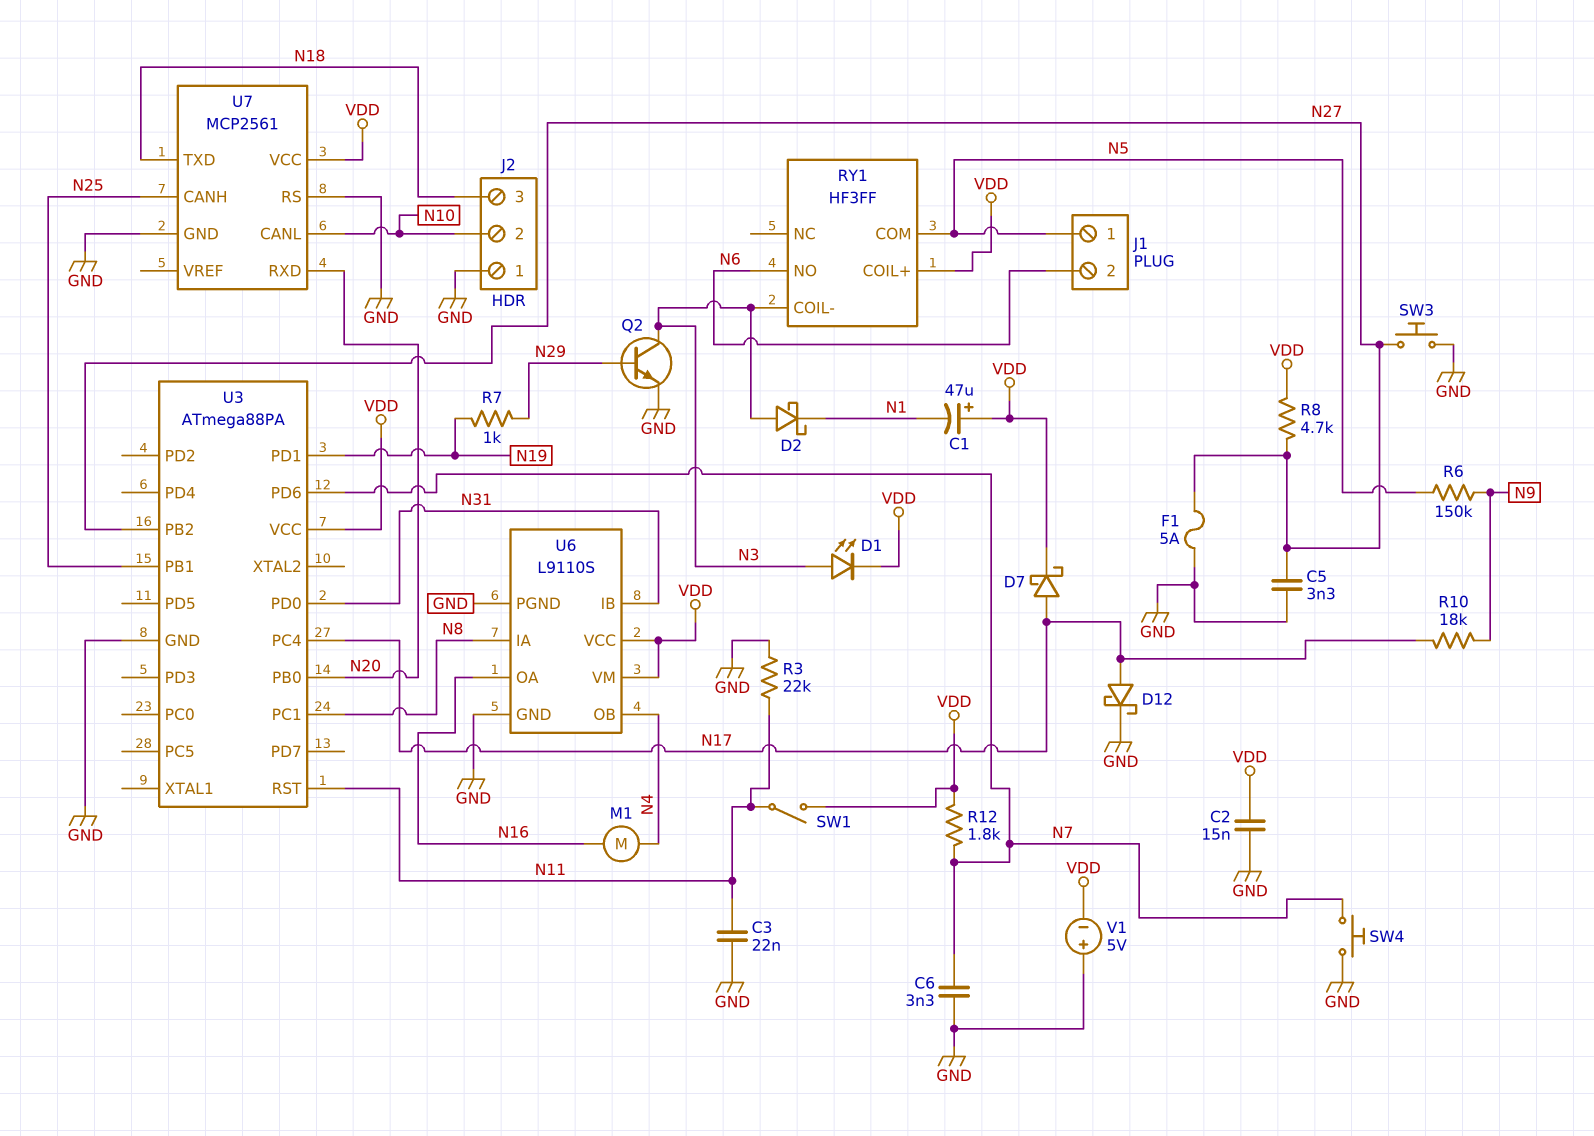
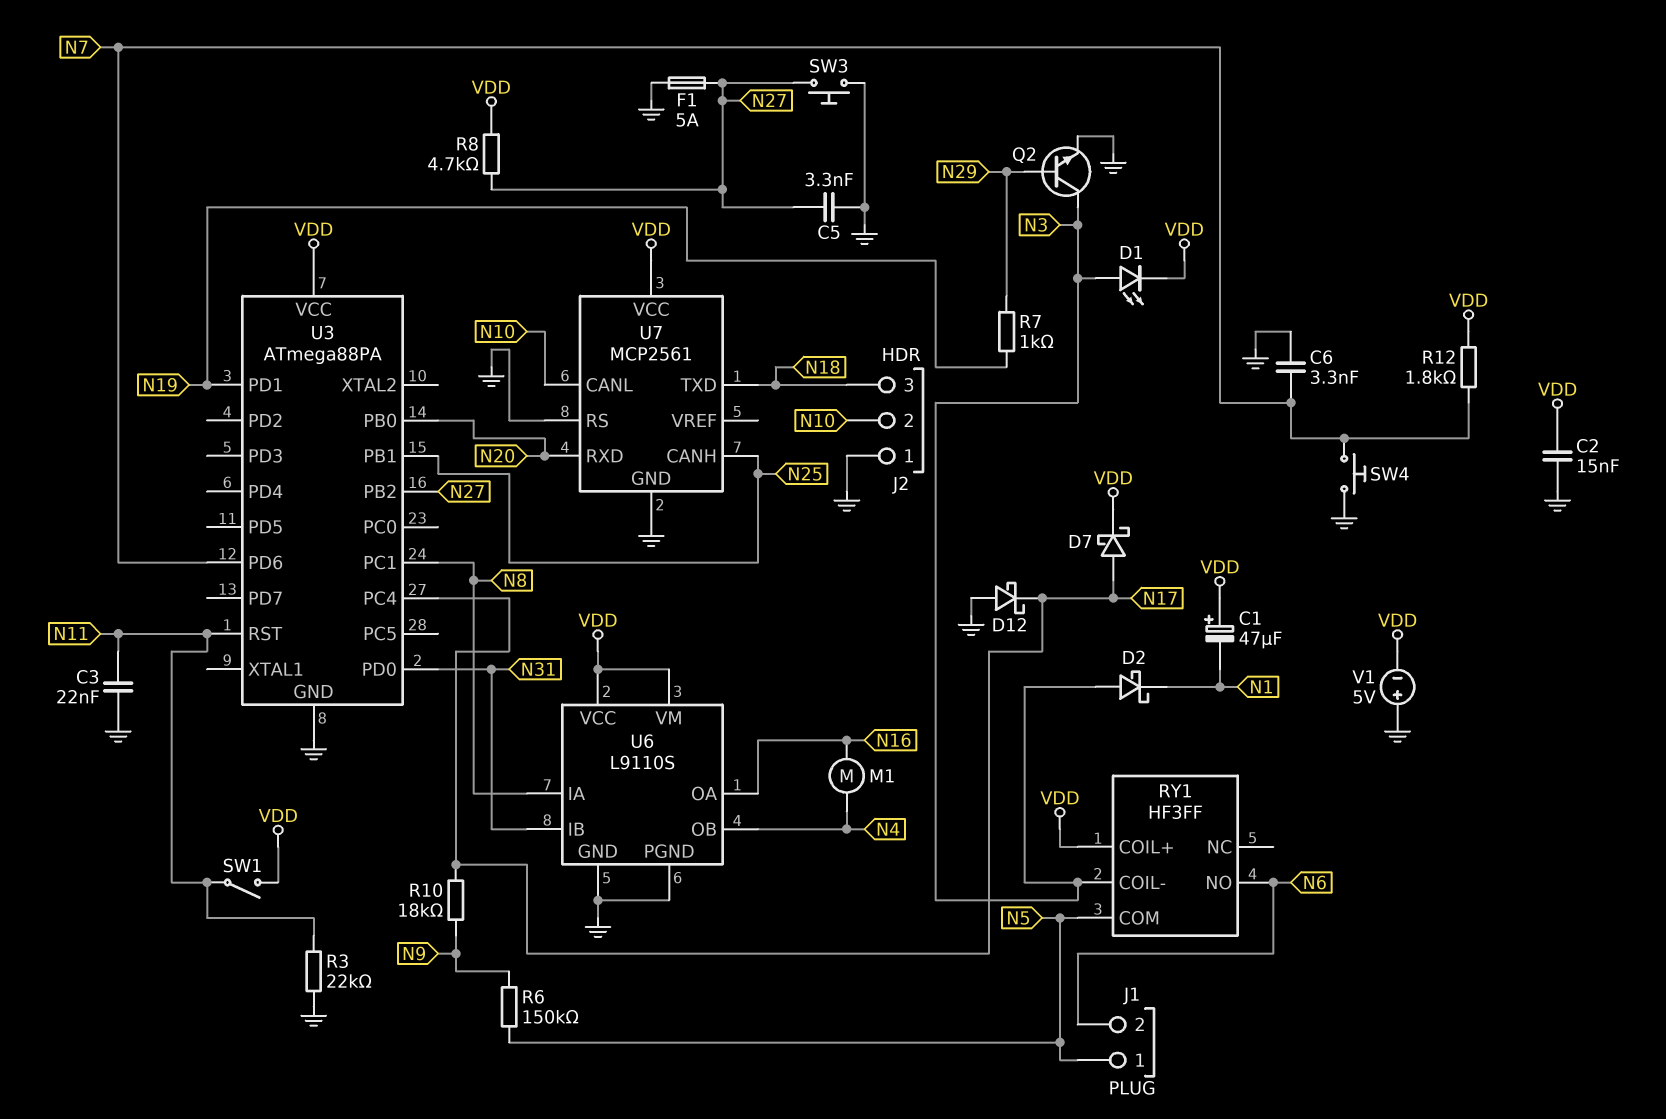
D12: schottky (A N17, K GND) -> schottky (A GND, K N17)

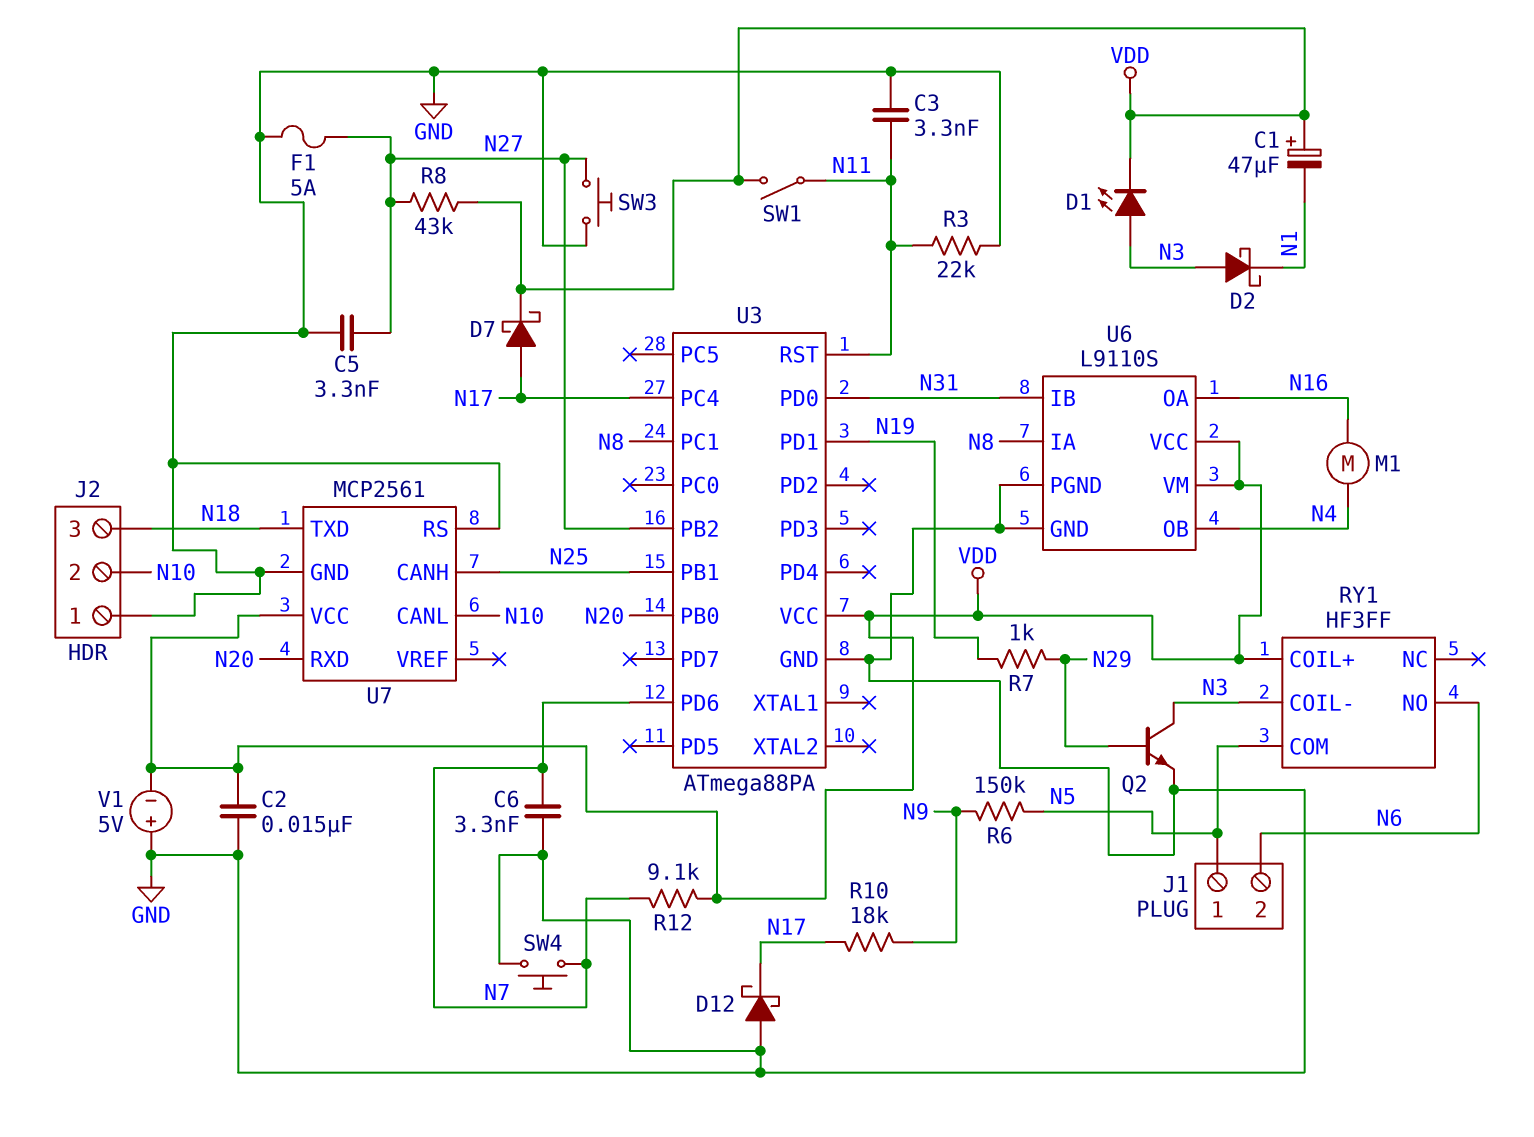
C3: 22nF (GND, N11) -> 3.3nF (GND, N11)
R8: 4.7k (N27, VDD) -> 43k (N27, VDD)
R12: 1.8k (N7, VDD) -> 9.1k (N7, VDD)

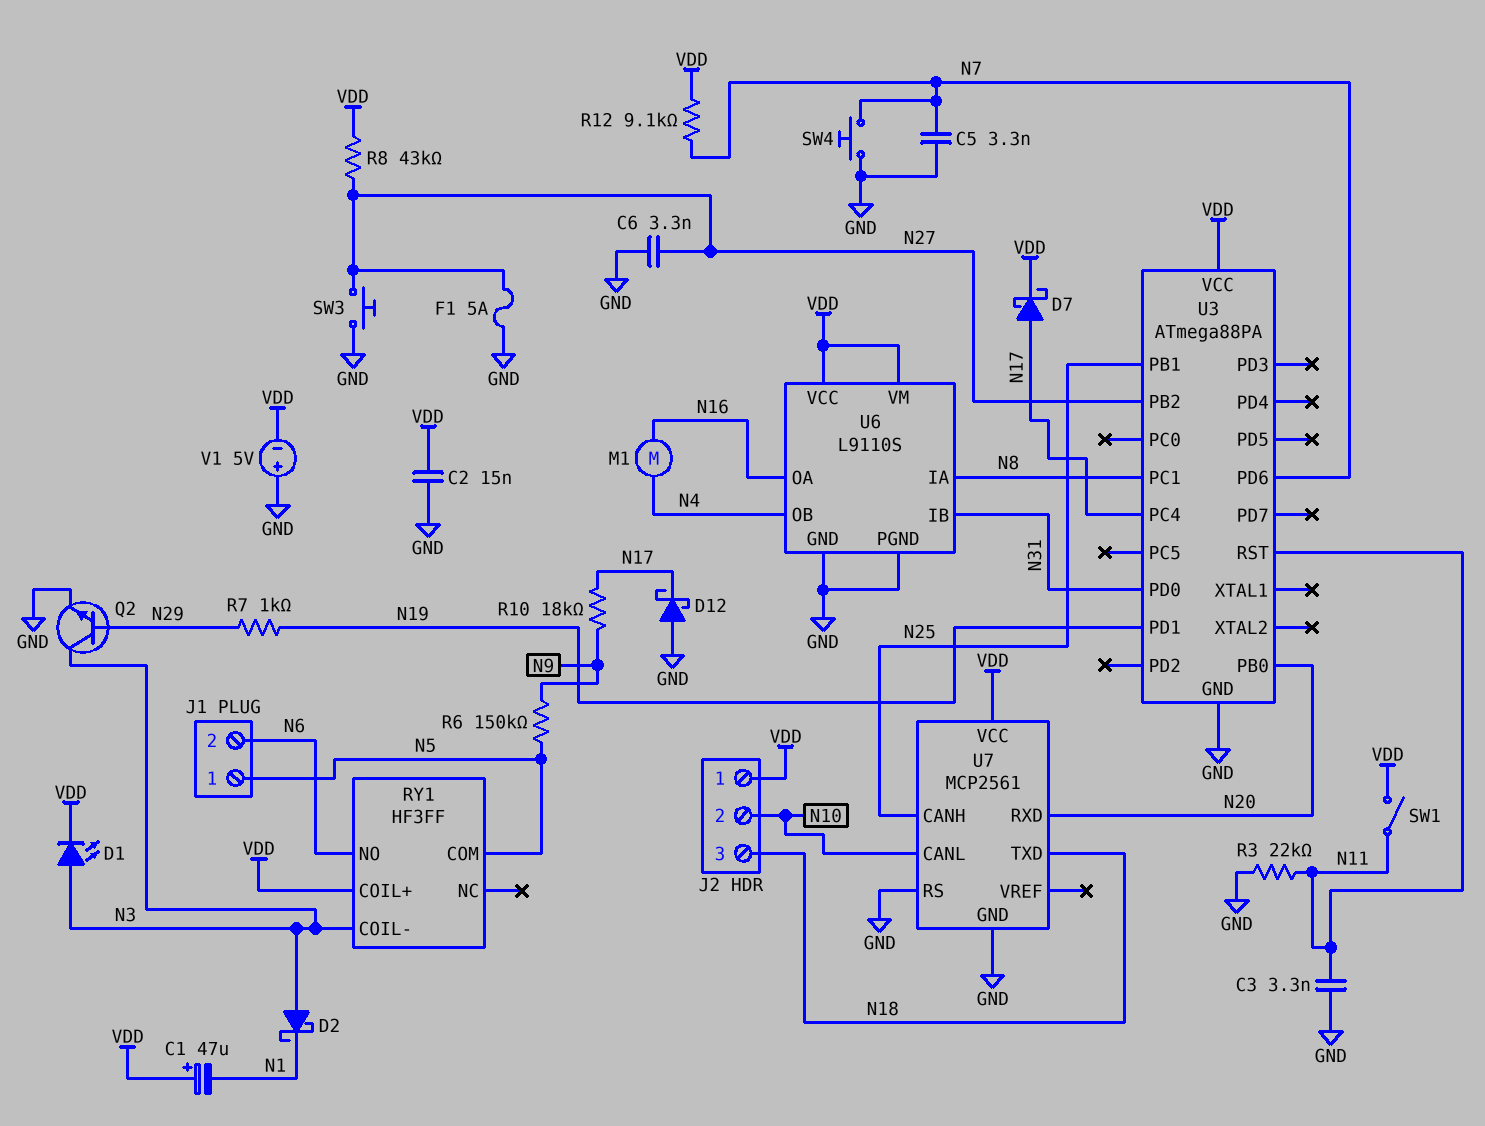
C5: 3.3nF (GND, N27) -> 3.3nF (GND, N7)
C6: 3.3nF (GND, N7) -> 3.3nF (GND, N27)
J2 pin 1: GND -> VDD

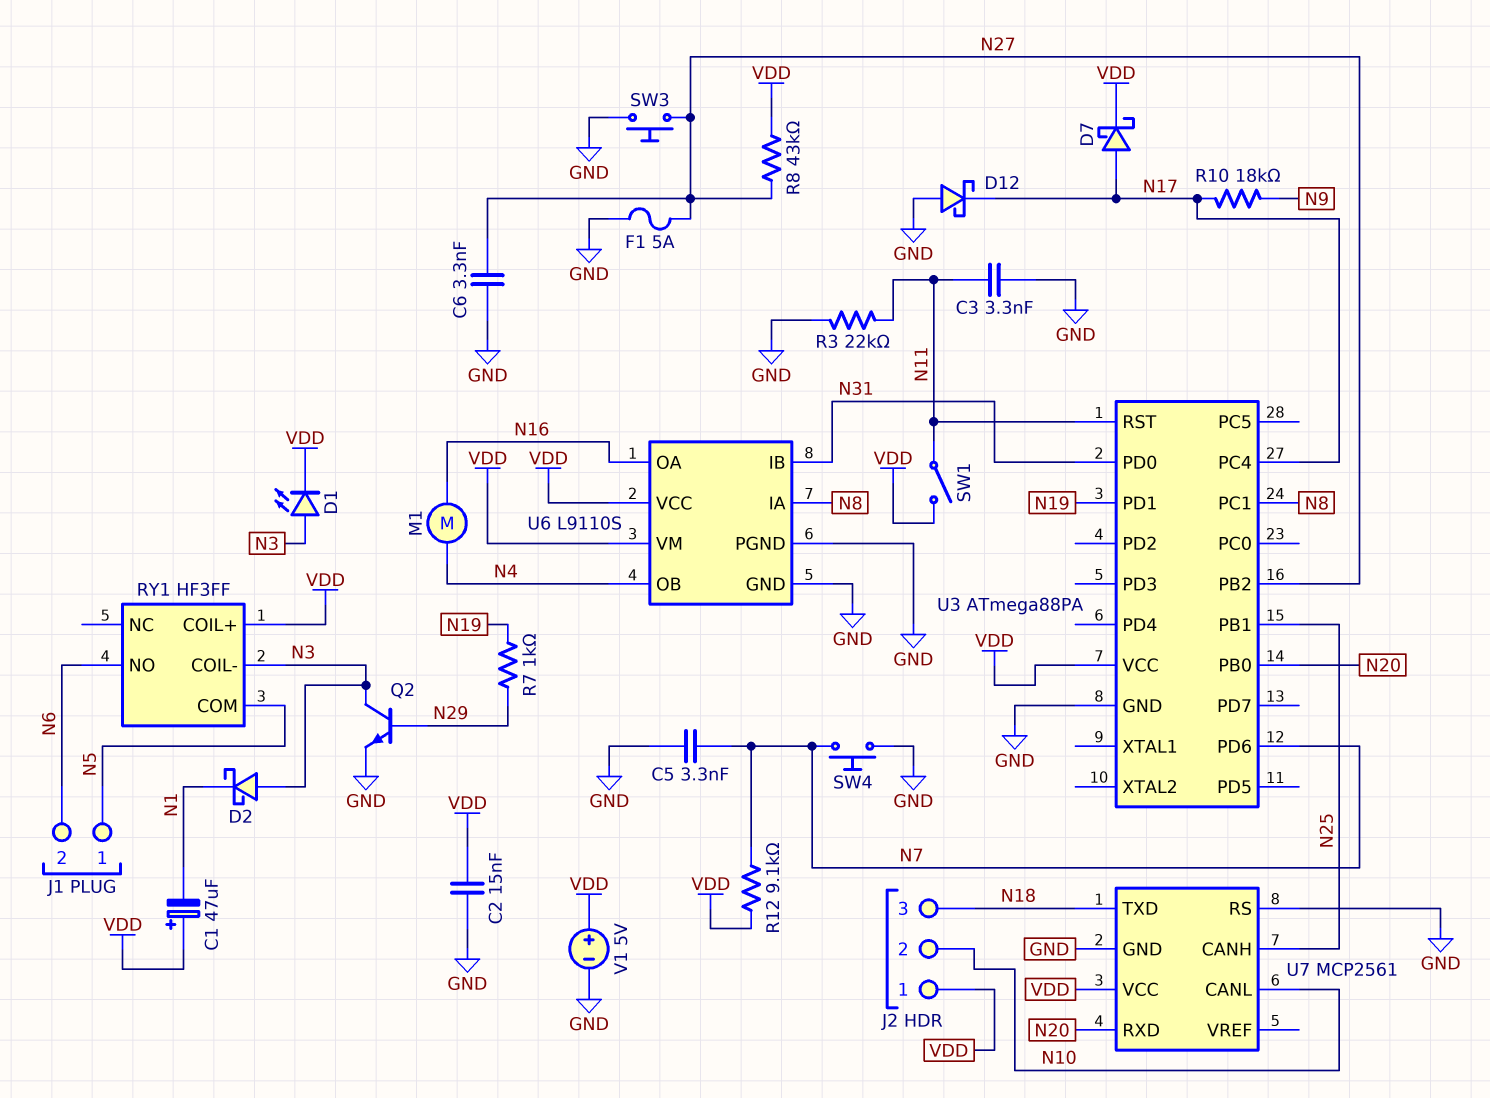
R6: 150k (N5, N9) -> none
V1: 5V (plus GND, minus VDD) -> 5V (plus VDD, minus GND)

